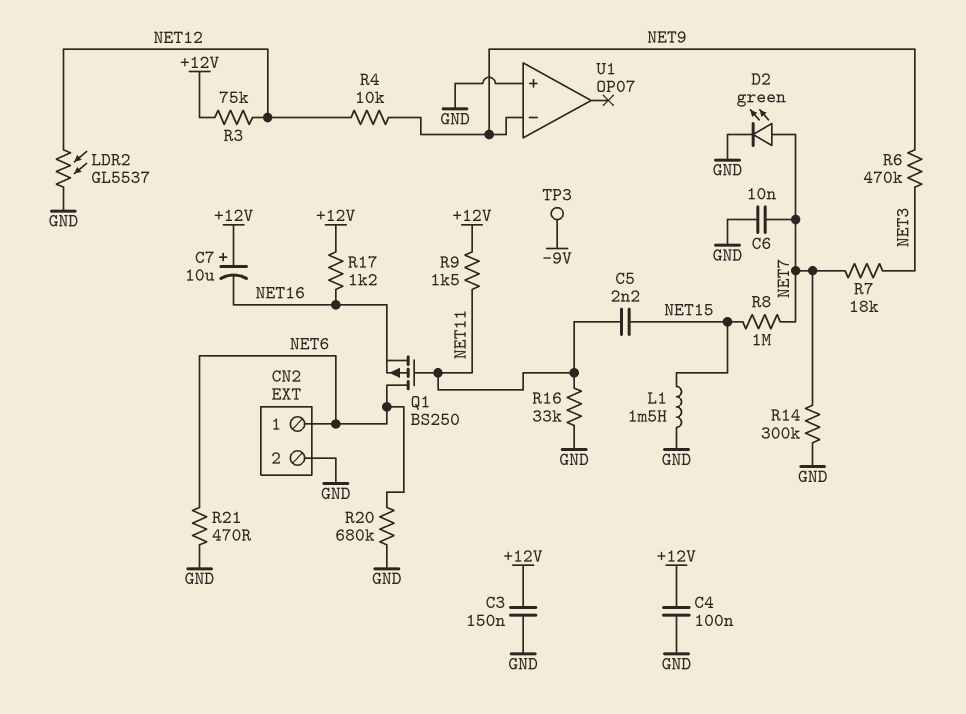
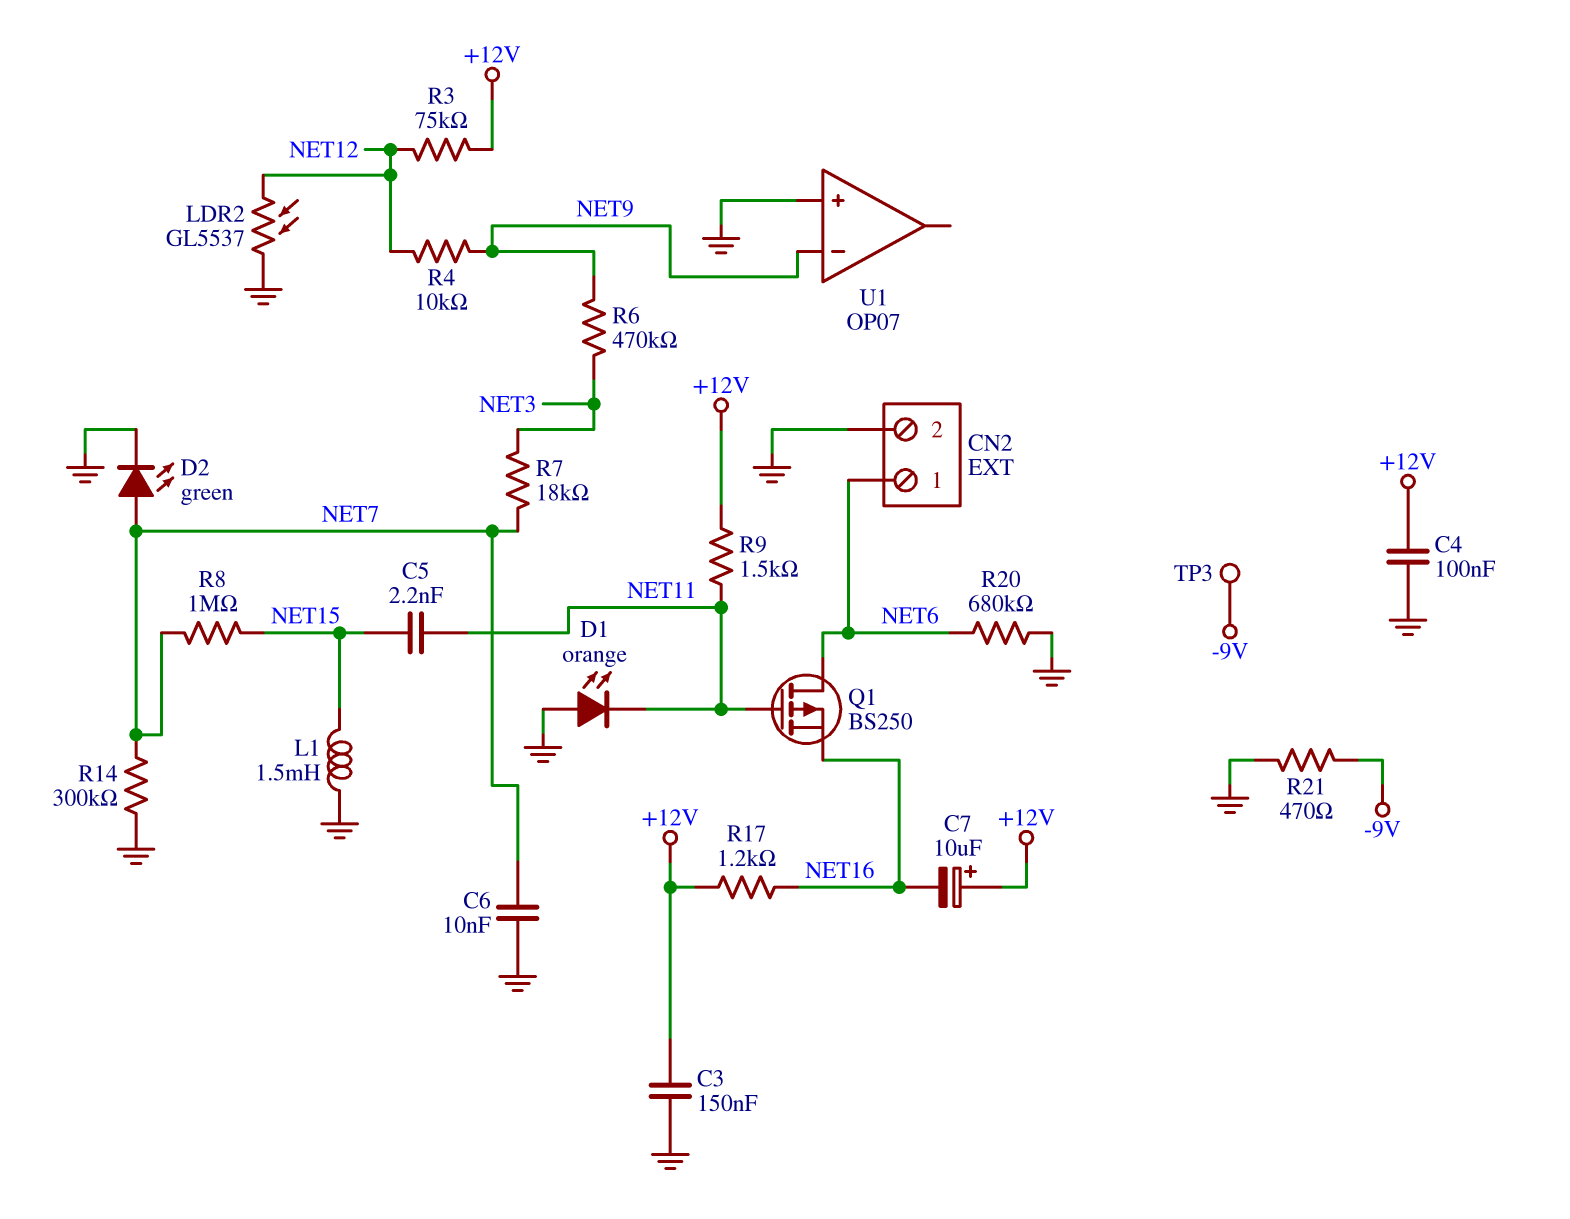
D1: none -> LED orange (A GND, K NET11)
R16: 33k (GND, NET11) -> none
R21: 470 (GND, NET6) -> 470 (-9V, GND)

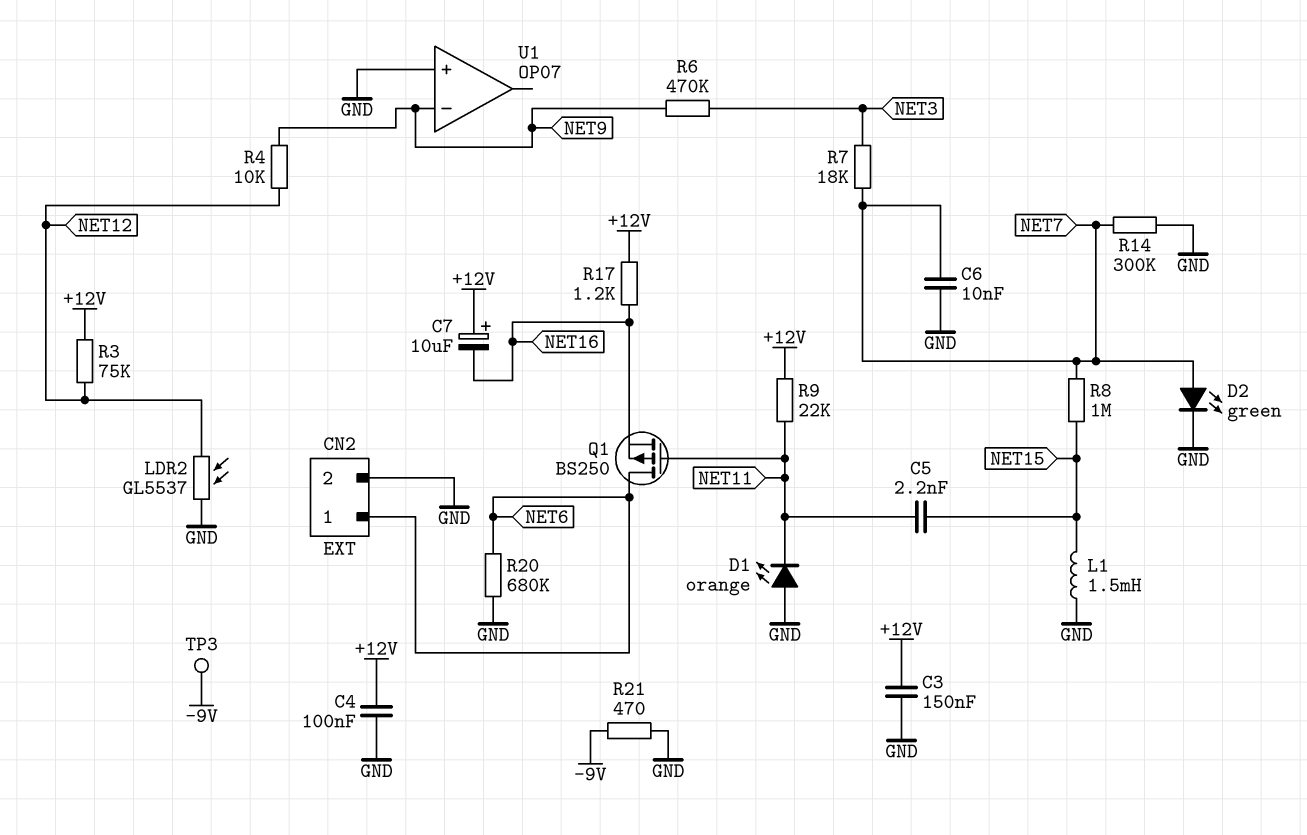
R9: 1.5k (+12V, NET11) -> 22k (+12V, NET11)

